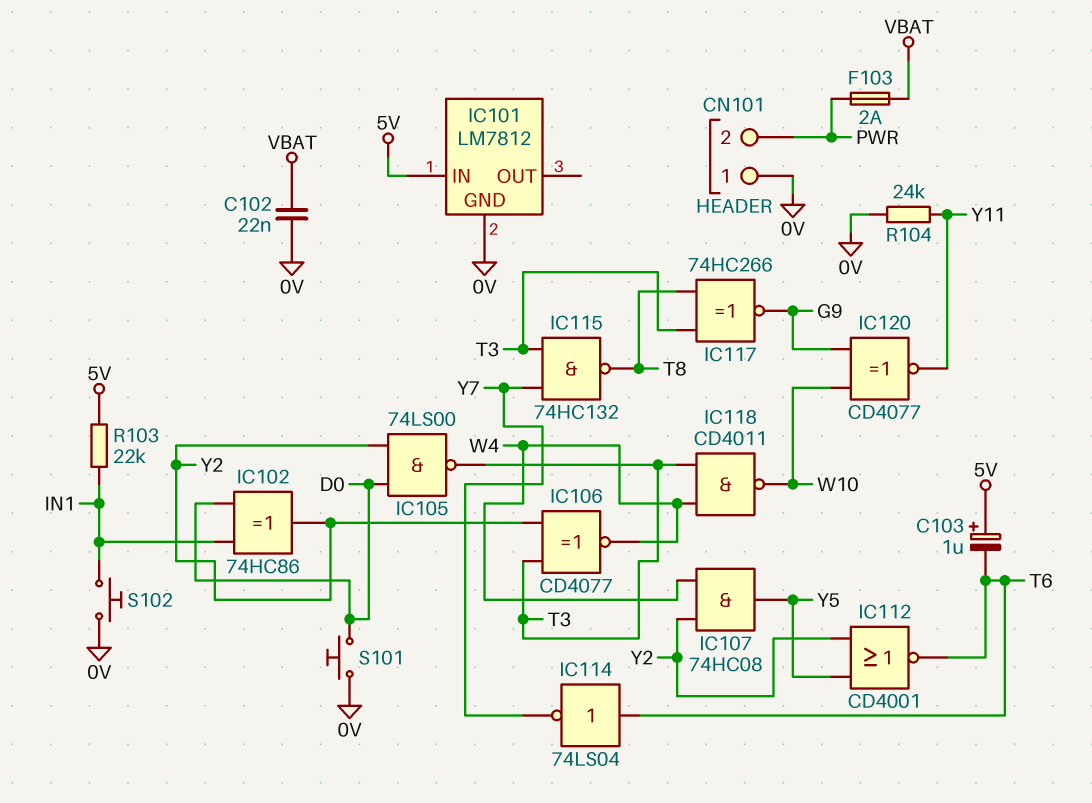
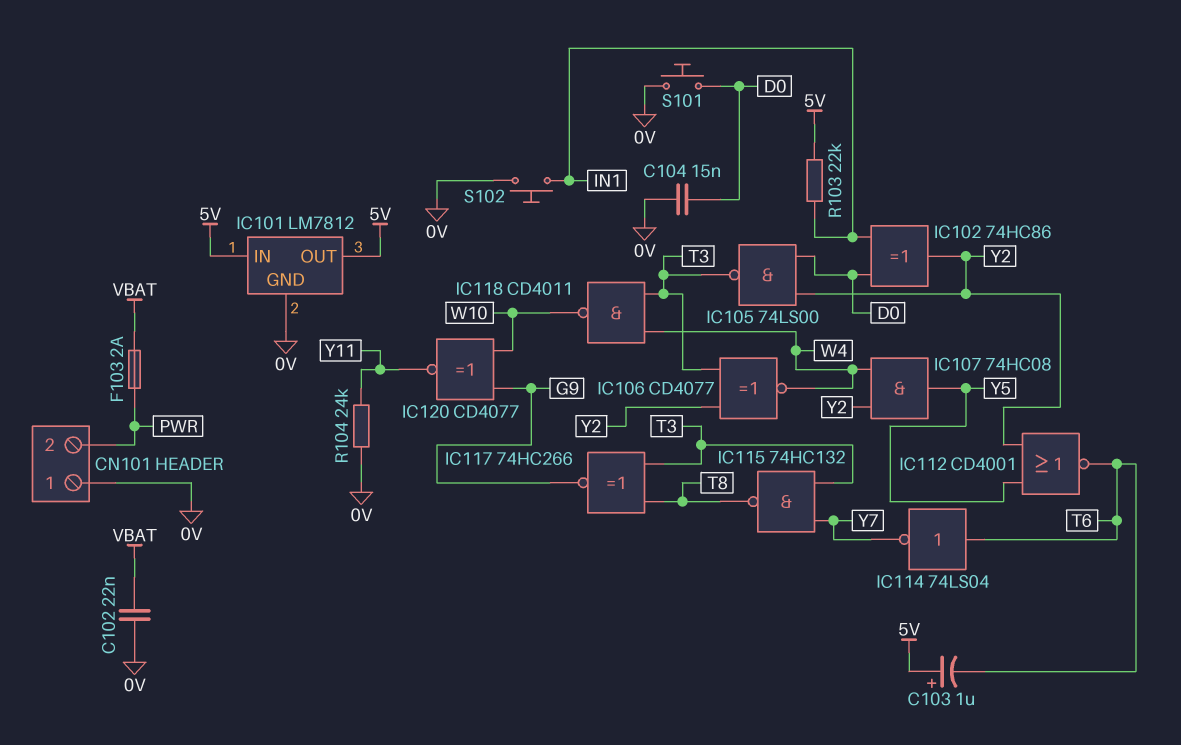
C104: none -> 15nF (0V, D0)
IC101 pin OUT: none -> 5V

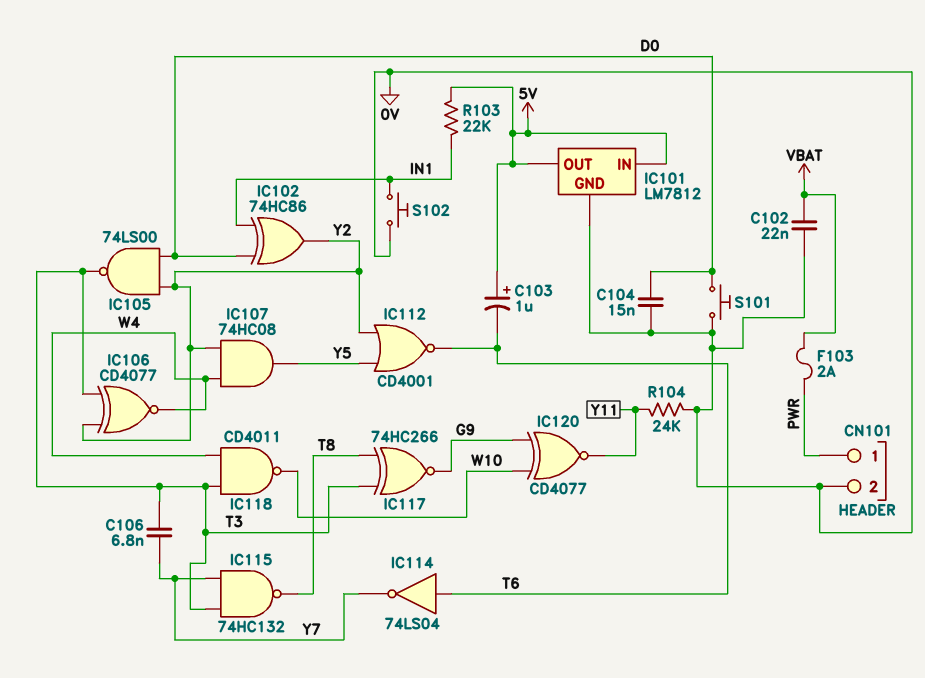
C106: none -> 6.8nF (T3, Y7)
CN101 pin 1: 0V -> PWR
CN101 pin 2: PWR -> 0V

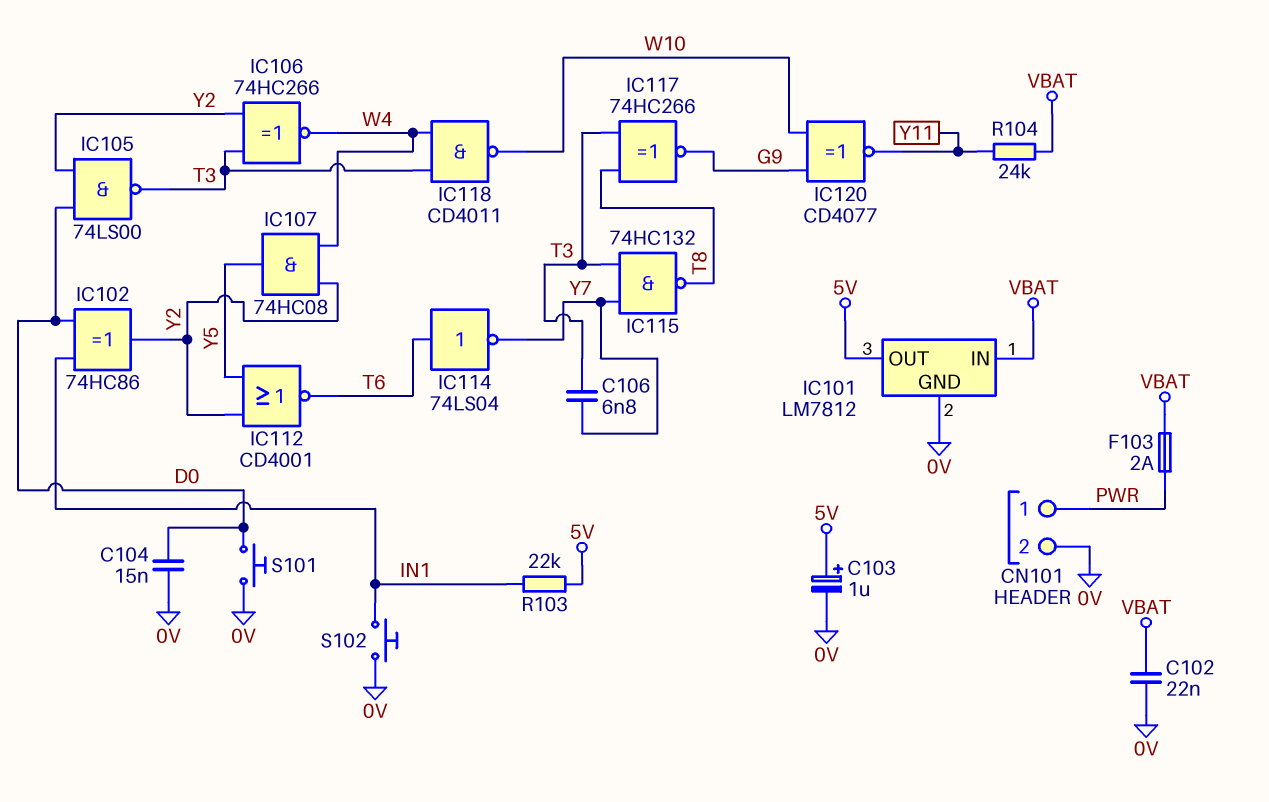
C103: 1uF (plus 5V, minus T6) -> 1uF (plus 5V, minus 0V)
IC101 pin IN: 5V -> VBAT
IC106: XNOR CD4077 (in T3, in Y2, out W4) -> XNOR 74HC266 (in T3, in Y2, out W4)
R104: 24k (0V, Y11) -> 24k (VBAT, Y11)

